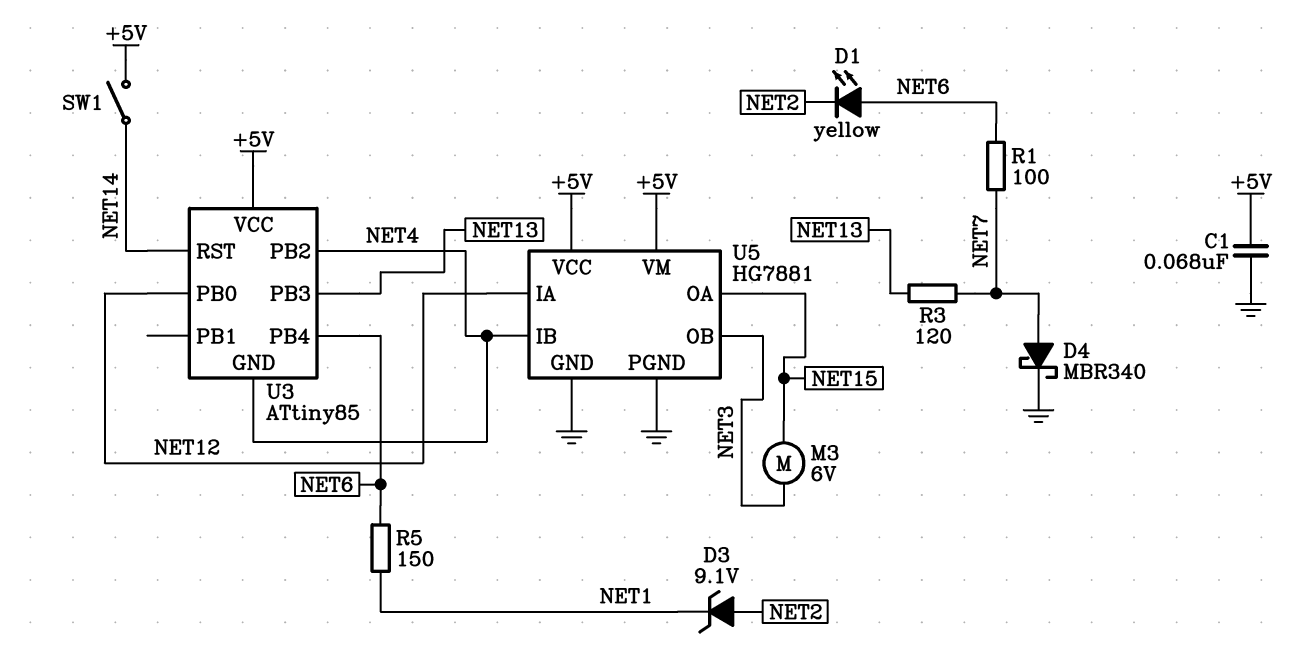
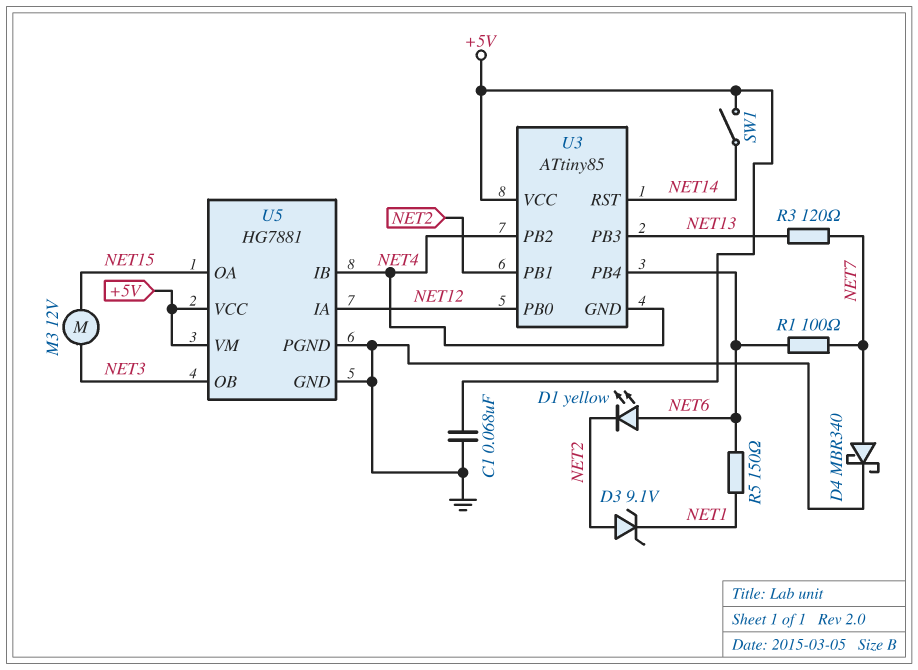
M3: motor 6V (NET3, NET15) -> motor 12V (NET3, NET15)
U3 pin PB1: none -> NET2

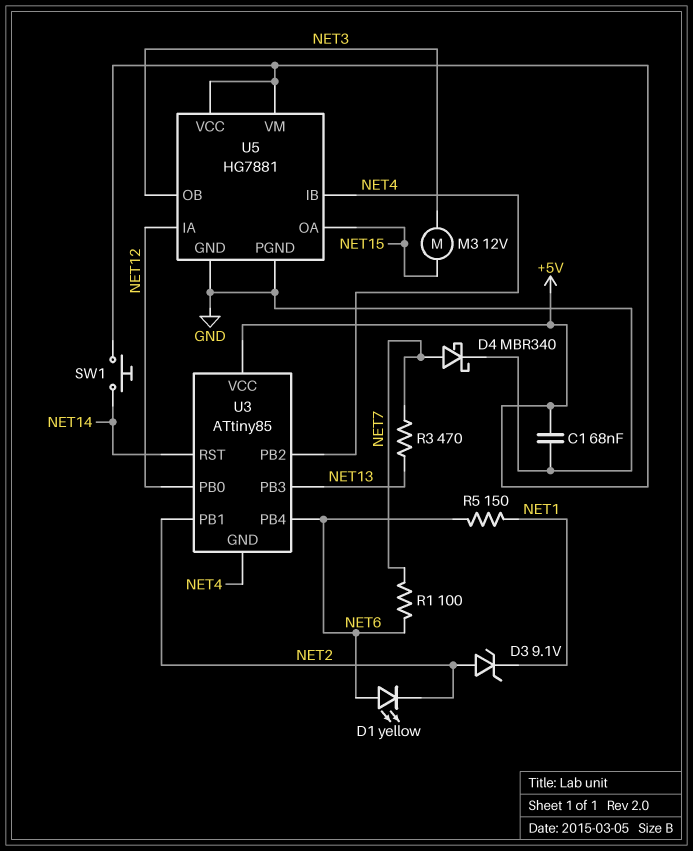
R3: 120 (NET7, NET13) -> 470 (NET7, NET13)
SW1: switch (+5V, NET14) -> button (+5V, NET14)

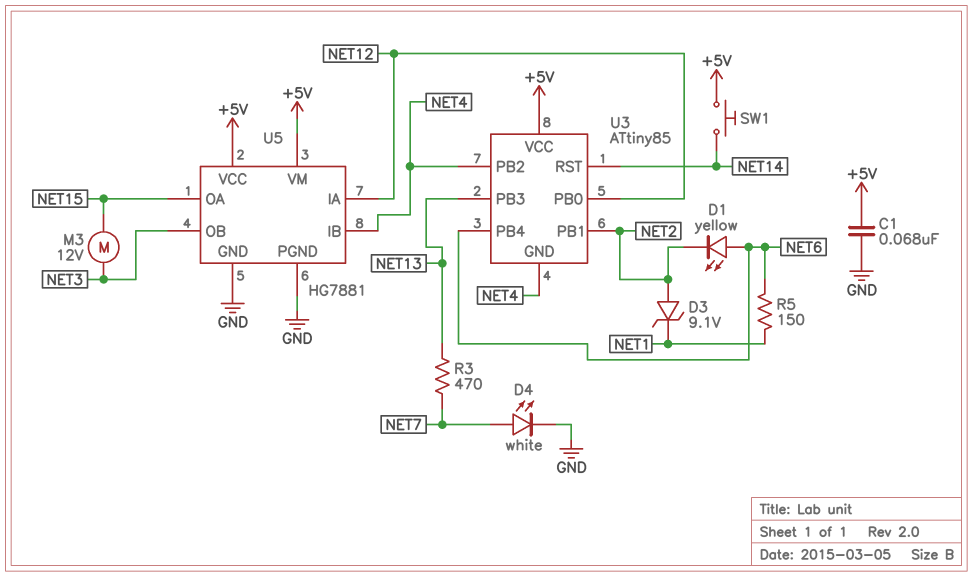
D4: schottky MBR340 (A NET7, K GND) -> LED white (A NET7, K GND)
R1: 100 (NET6, NET7) -> none

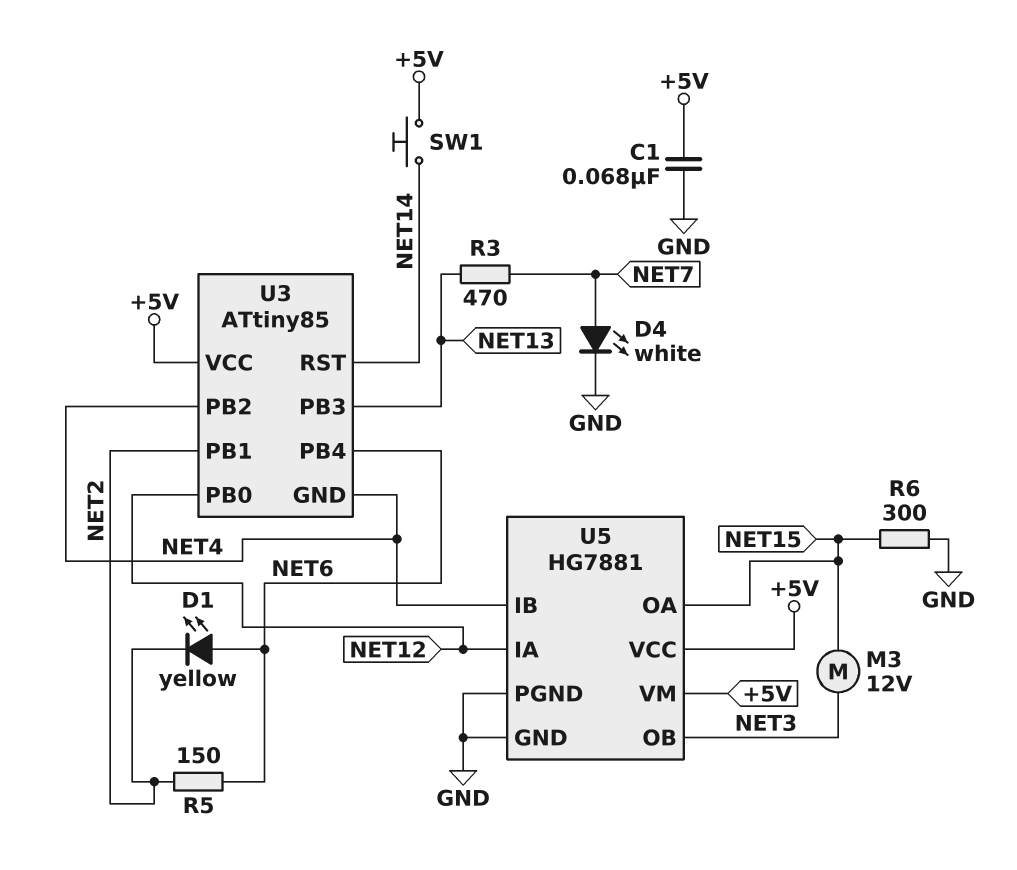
D3: zener 9.1V (A NET2, K NET1) -> none
R5: 150 (NET1, NET6) -> 150 (NET2, NET6)
R6: none -> 300 (GND, NET15)

